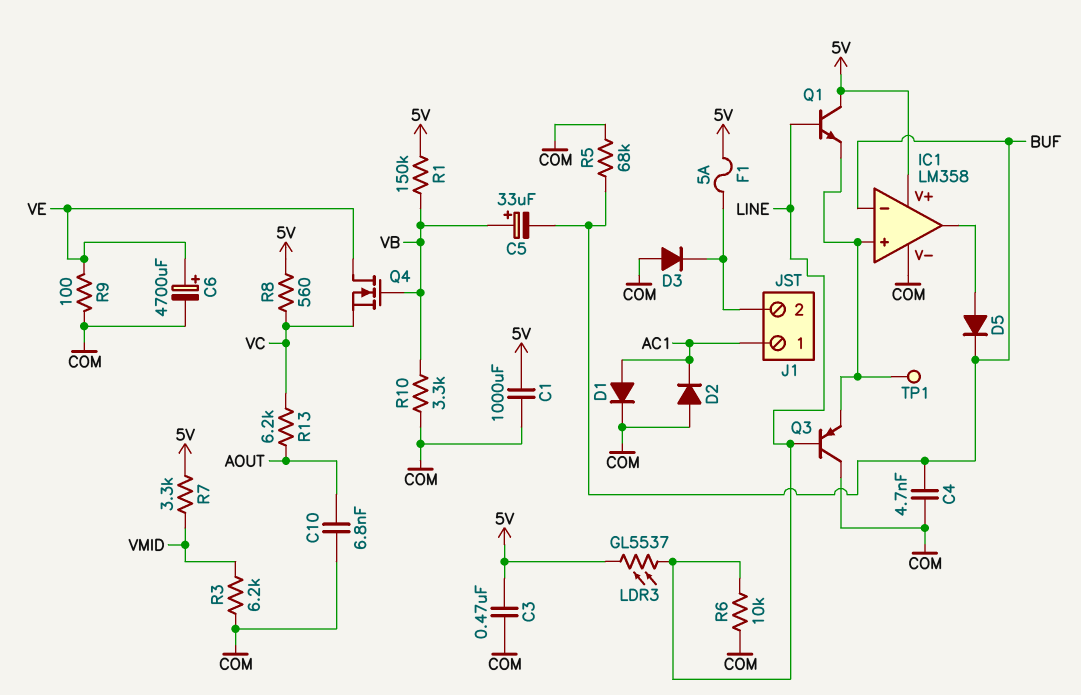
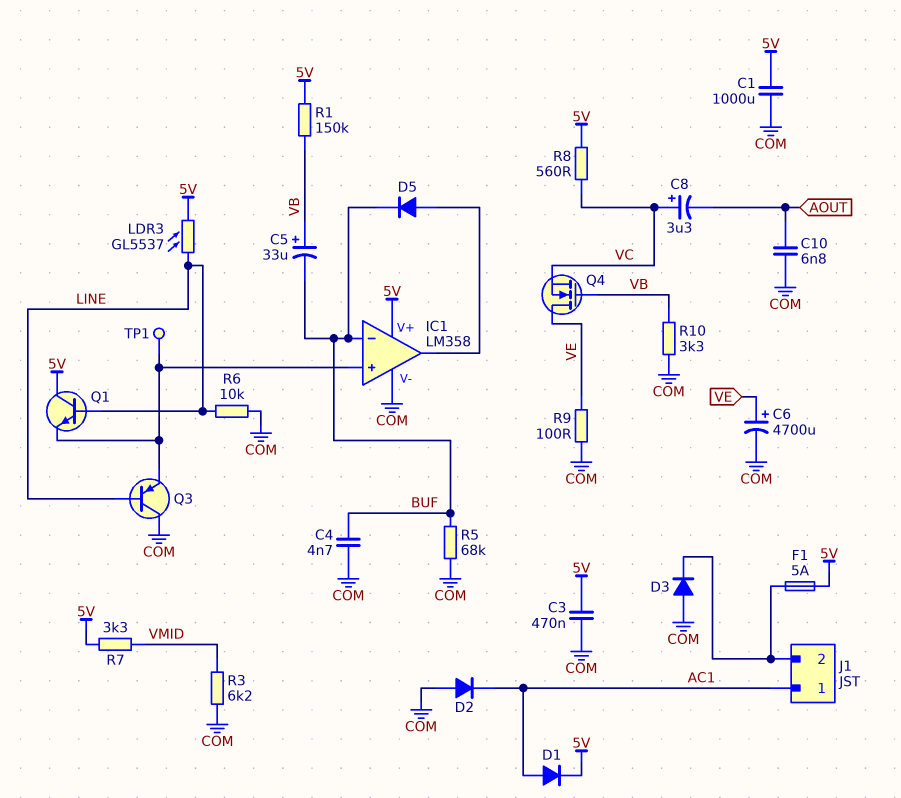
C8: none -> 3.3uF (plus VC, minus AOUT)
D1: diode (A AC1, K COM) -> diode (A AC1, K 5V)
R13: 6.2k (AOUT, VC) -> none

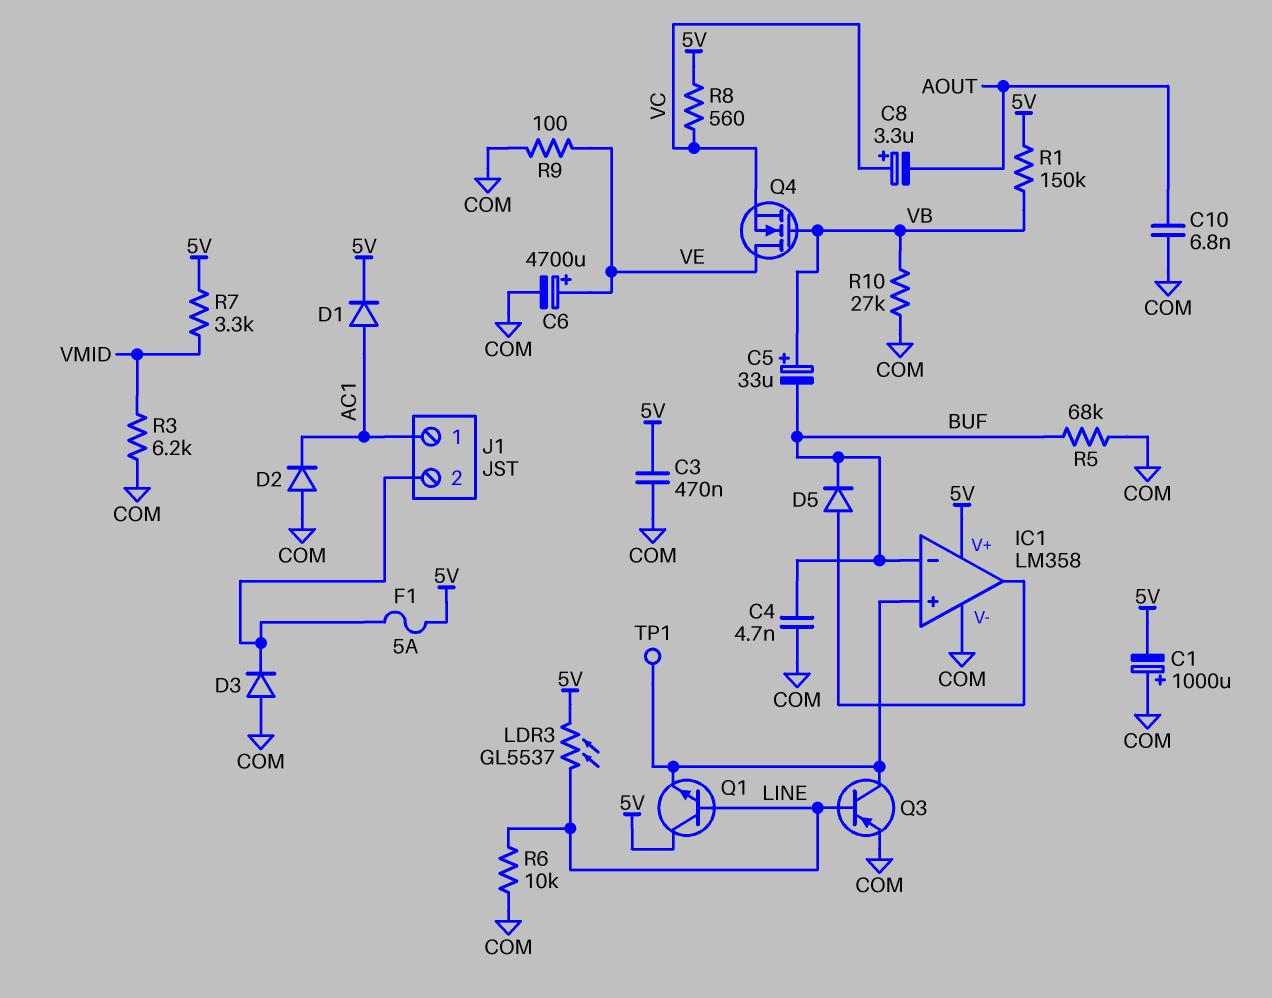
C1: 1000uF (5V, COM) -> 1000uF (plus COM, minus 5V)
Q3: PNP (B LINE, C COM, E IC1/in+) -> PNP (B LINE, C IC1/in+, E COM)
R10: 3.3k (COM, VB) -> 27k (COM, VB)

